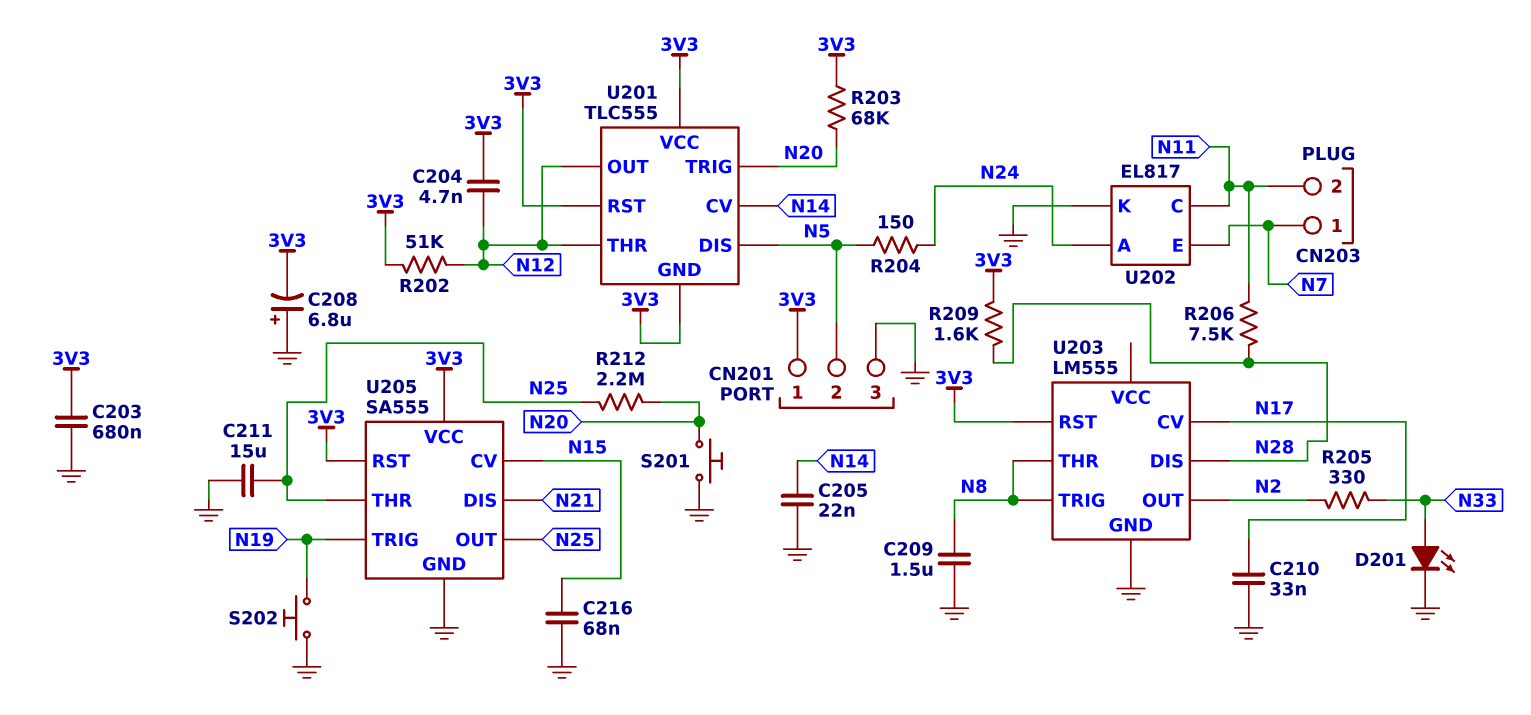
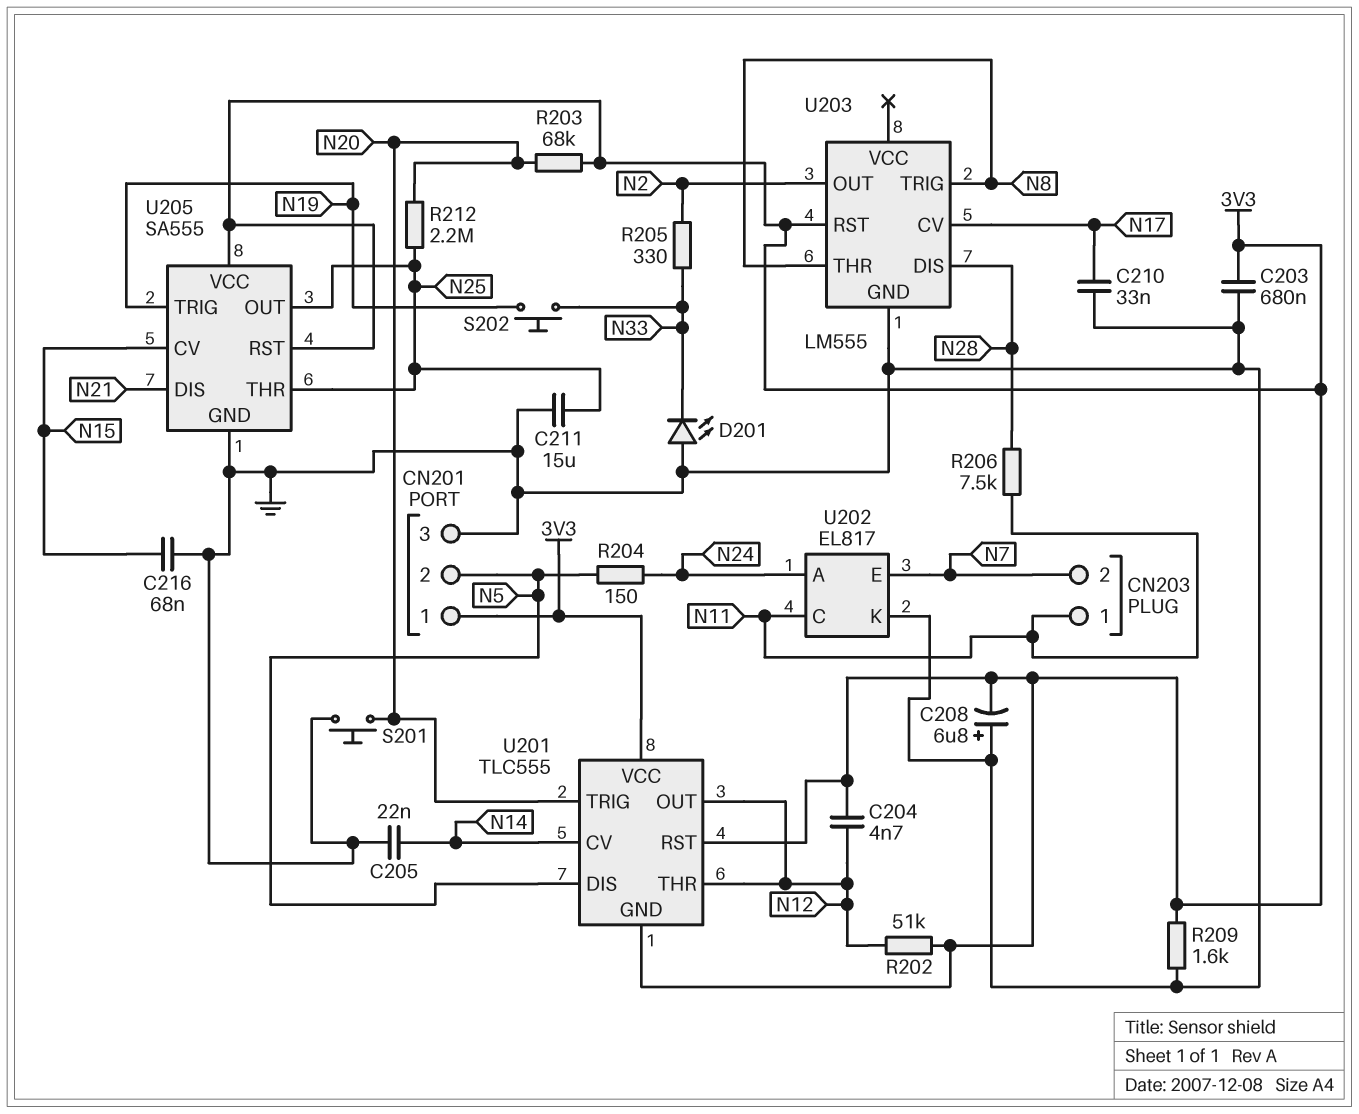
C209: 1.5uF (GND, N8) -> none
CN203 pin 1: N7 -> N11
CN203 pin 2: N11 -> N7
D201: LED (A N33, K GND) -> LED (A GND, K N33)
R209: 1.6k (3V3, N28) -> 1.6k (3V3, GND)
S202: button (GND, N19) -> button (N19, N33)

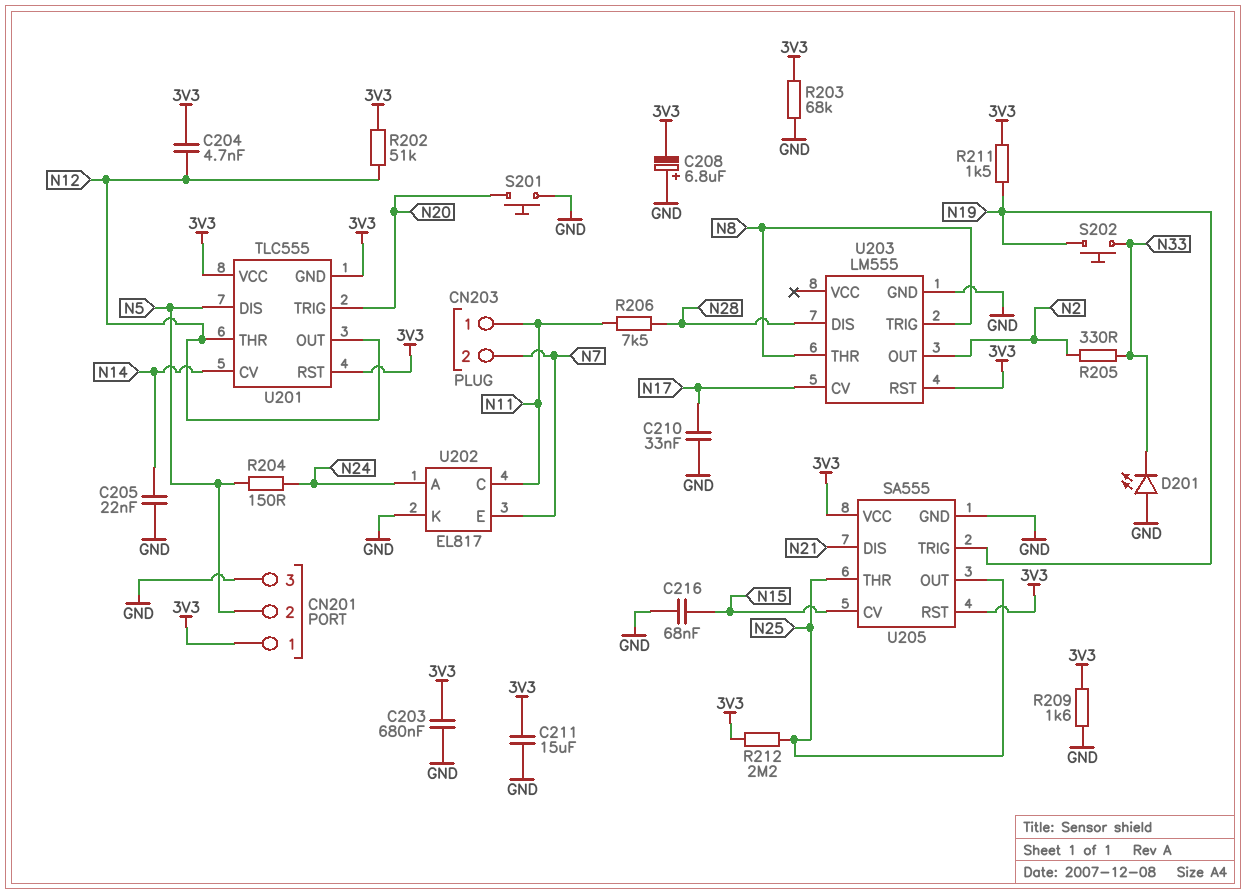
C211: 15uF (GND, N25) -> 15uF (3V3, GND)
R203: 68k (3V3, N20) -> 68k (3V3, GND)
R211: none -> 1.5k (3V3, N19)
R212: 2.2M (N20, N25) -> 2.2M (3V3, N25)

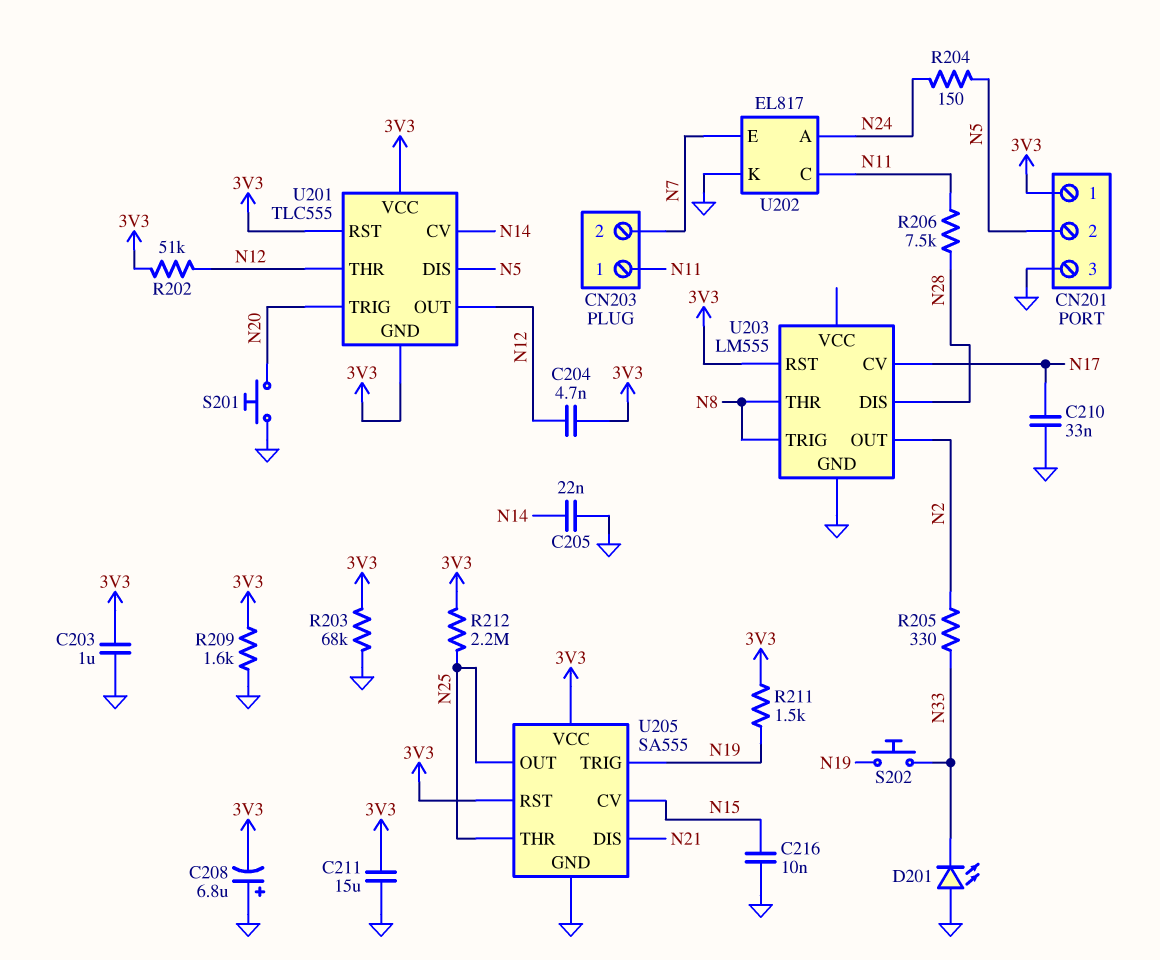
C203: 680nF (3V3, GND) -> 1uF (3V3, GND)
C216: 68nF (GND, N15) -> 10nF (GND, N15)

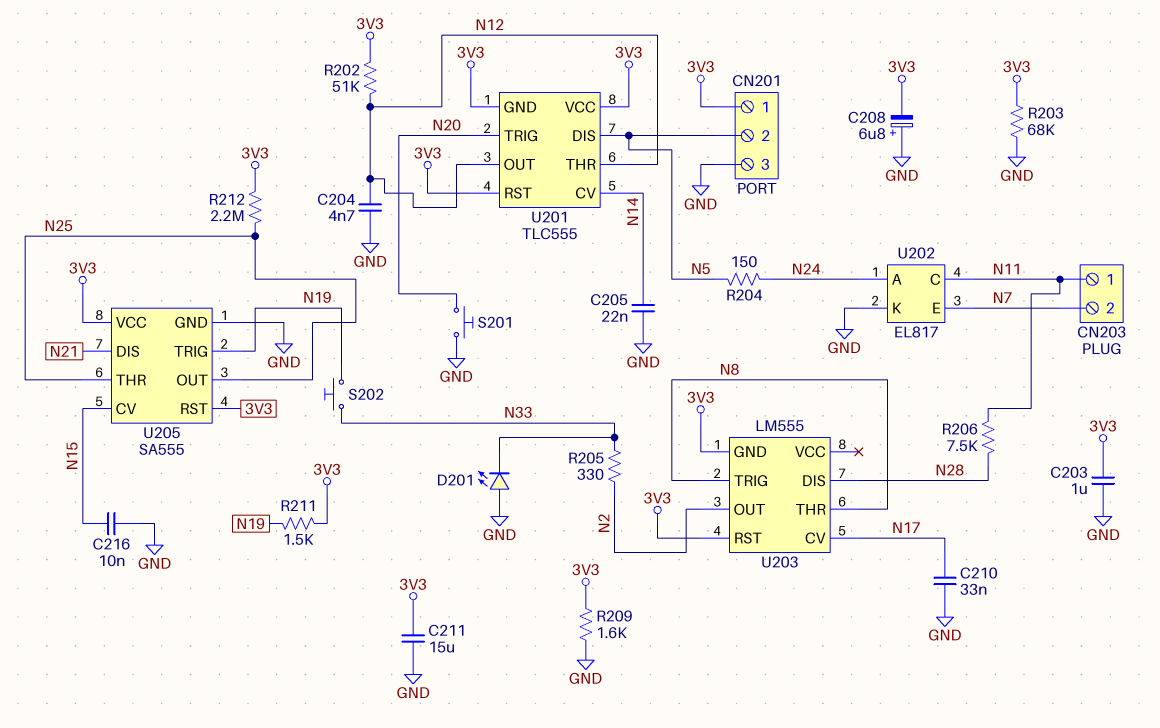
C204: 4.7nF (3V3, N12) -> 4.7nF (GND, N12)
U203 pin GND: GND -> 3V3

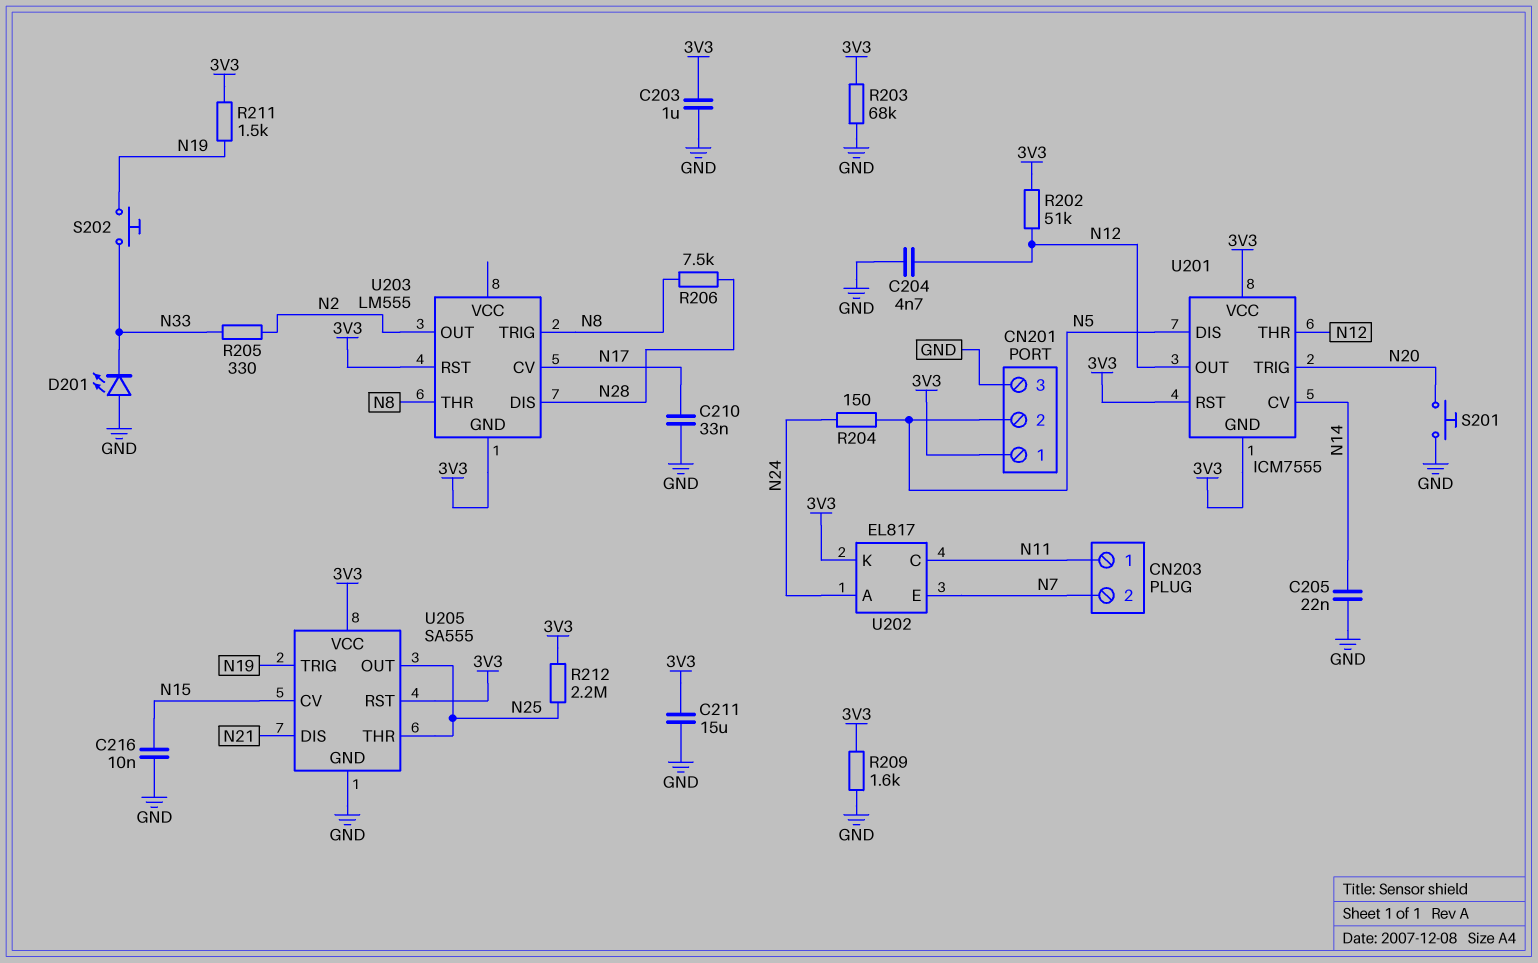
C208: 6.8uF (plus GND, minus 3V3) -> none
R206: 7.5k (N11, N28) -> 7.5k (N8, N28)
U201: TLC555 -> ICM7555
U202 pin K: GND -> 3V3

